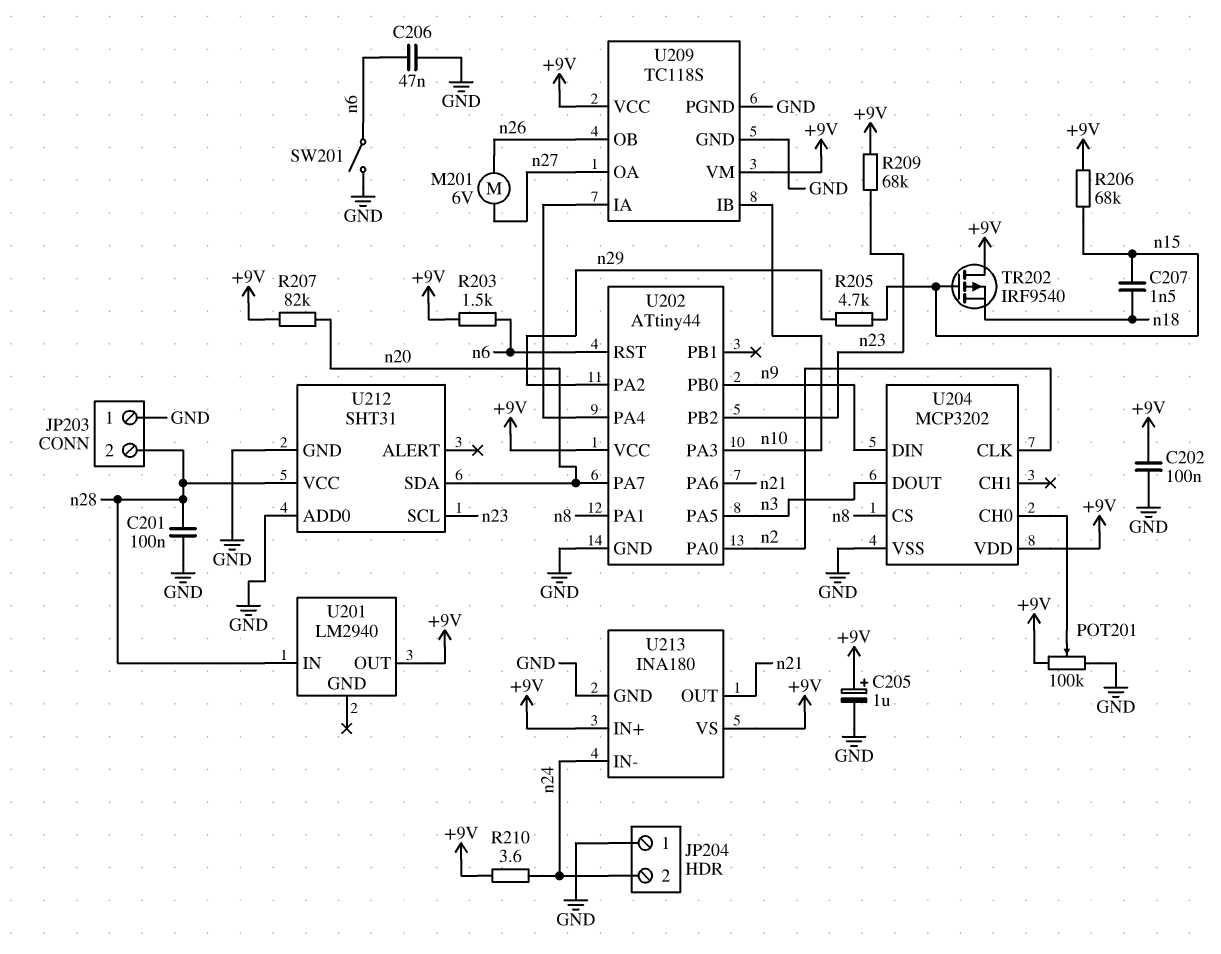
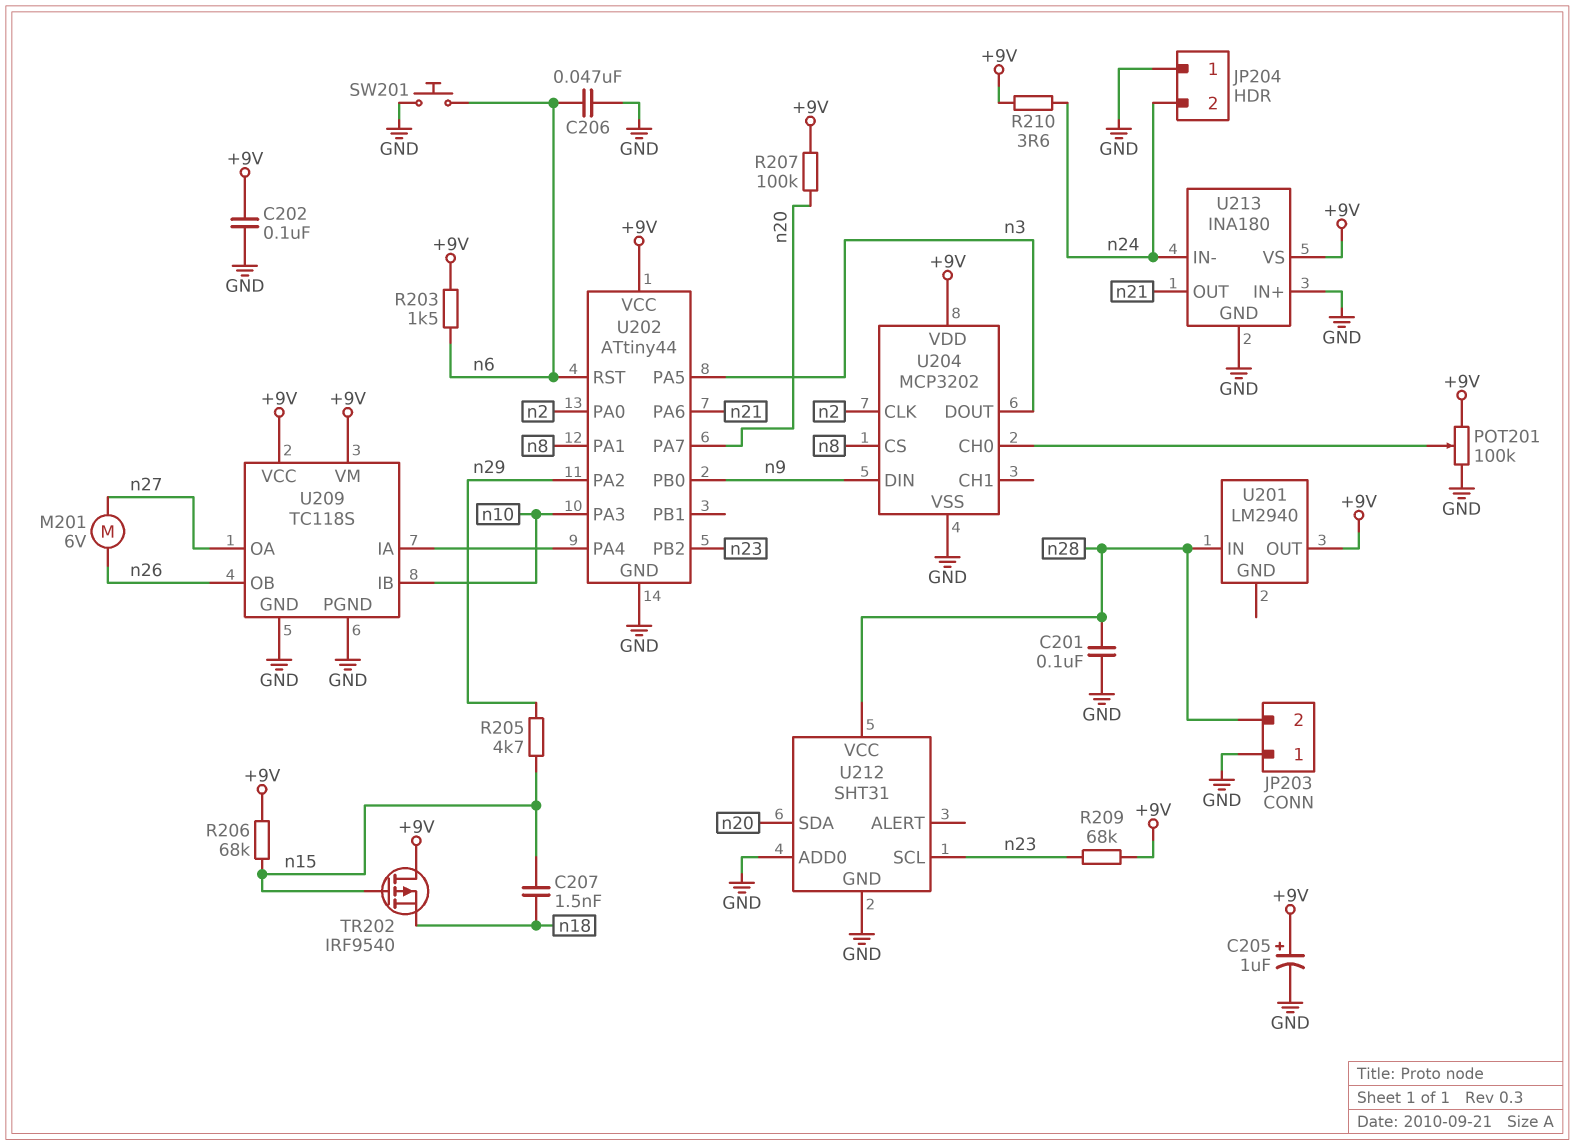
R207: 82k (+9V, n20) -> 100k (+9V, n20)
SW201: switch (GND, n6) -> button (GND, n6)
U213 pin IN+: +9V -> GND

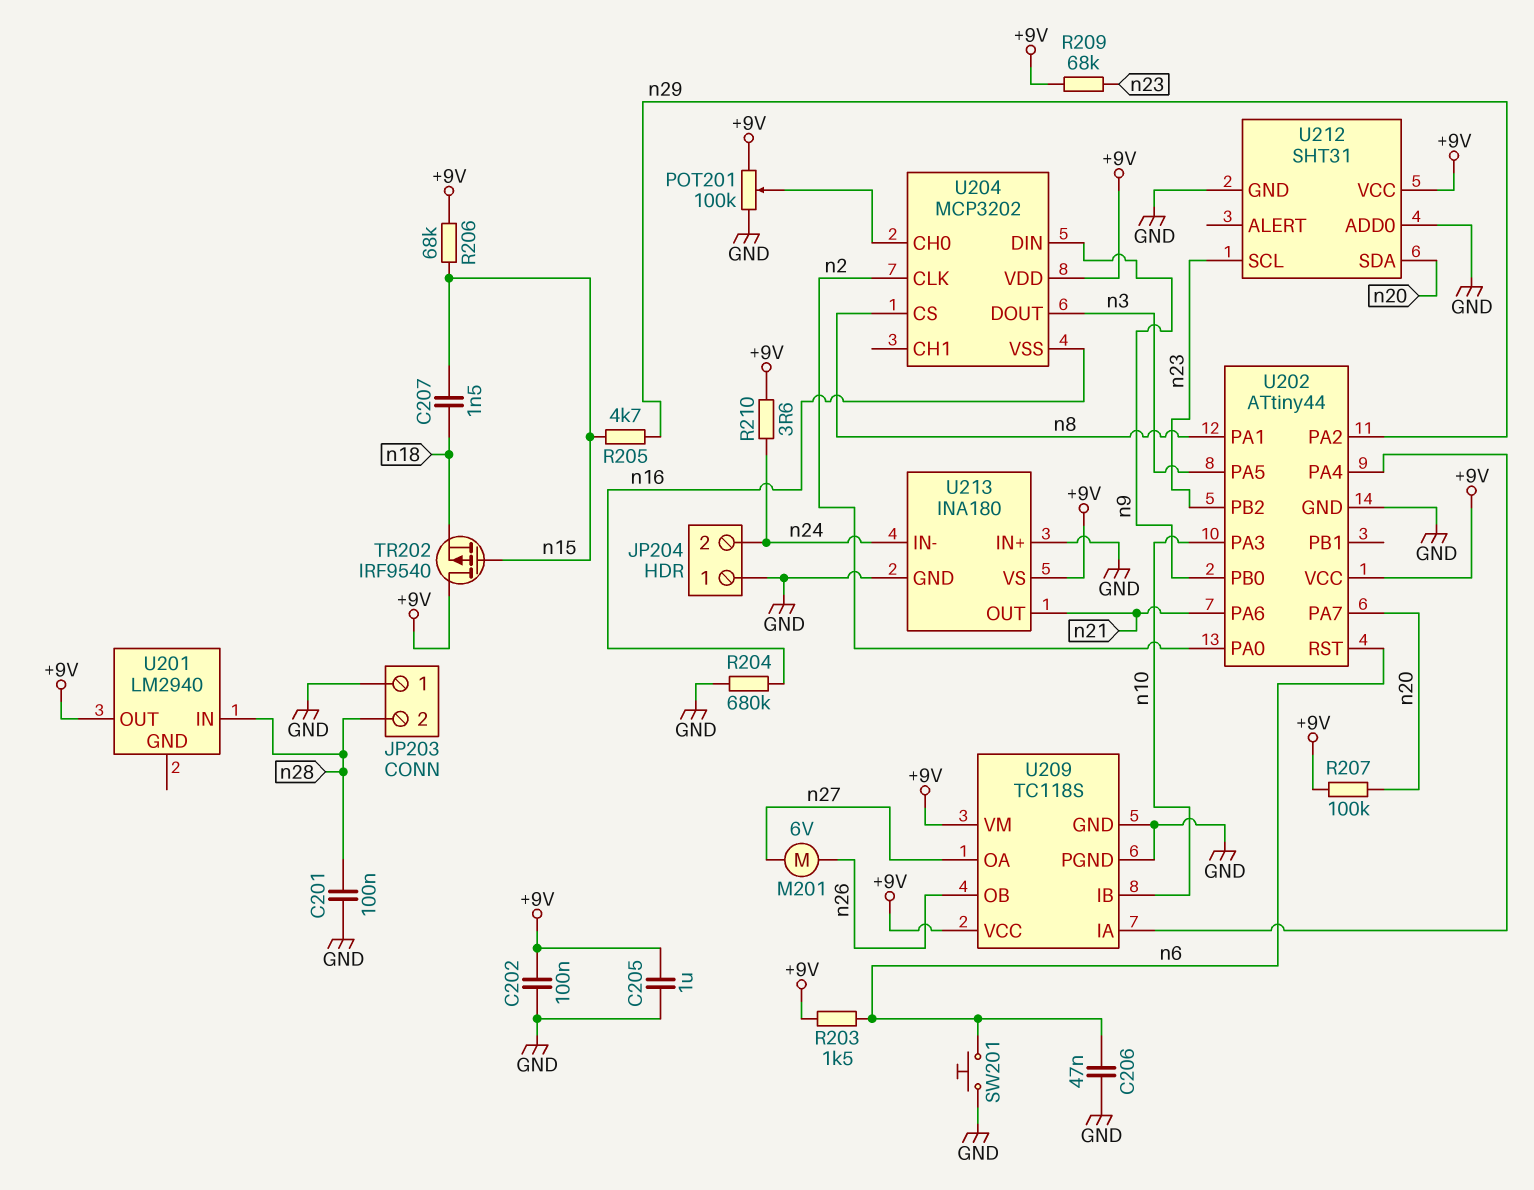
C205: 1uF (plus +9V, minus GND) -> 1uF (+9V, GND)
R204: none -> 680k (GND, n16)
U204 pin VSS: GND -> n16
U212 pin VCC: n28 -> +9V

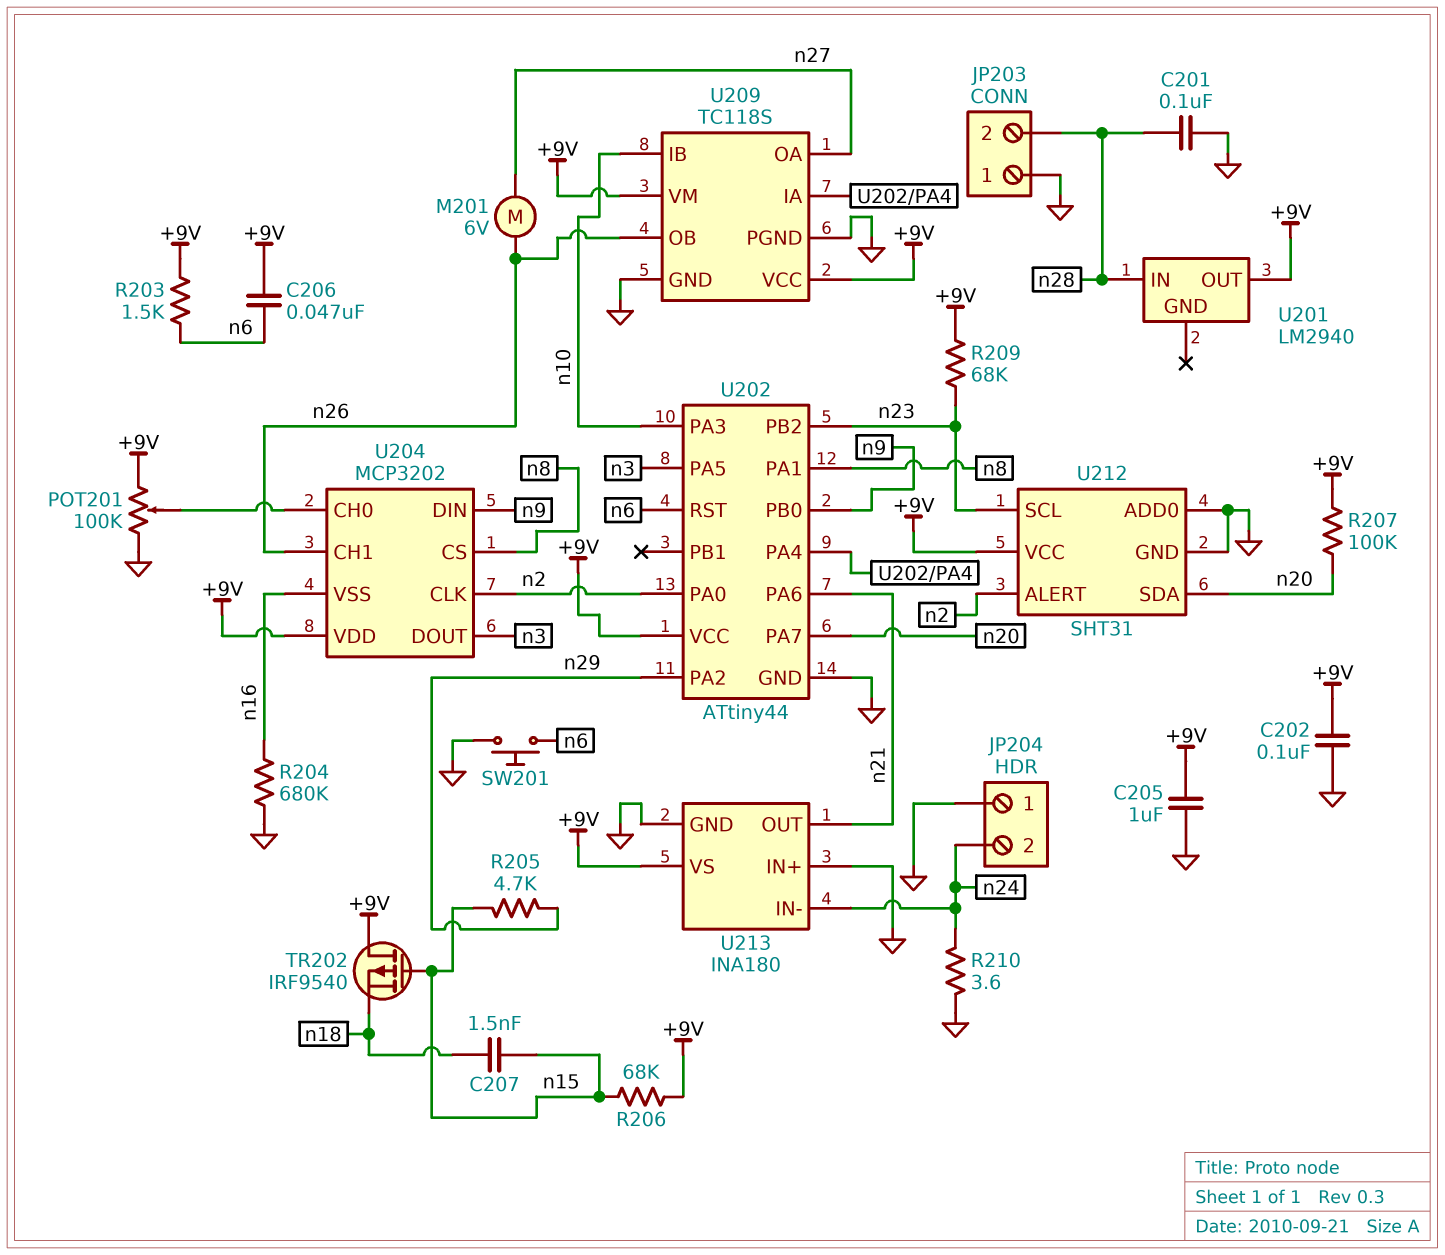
C206: 47nF (GND, n6) -> 47nF (+9V, n6)
R210: 3.6 (+9V, n24) -> 3.6 (GND, n24)
U204 pin CH1: none -> n26
U212 pin ALERT: none -> n2

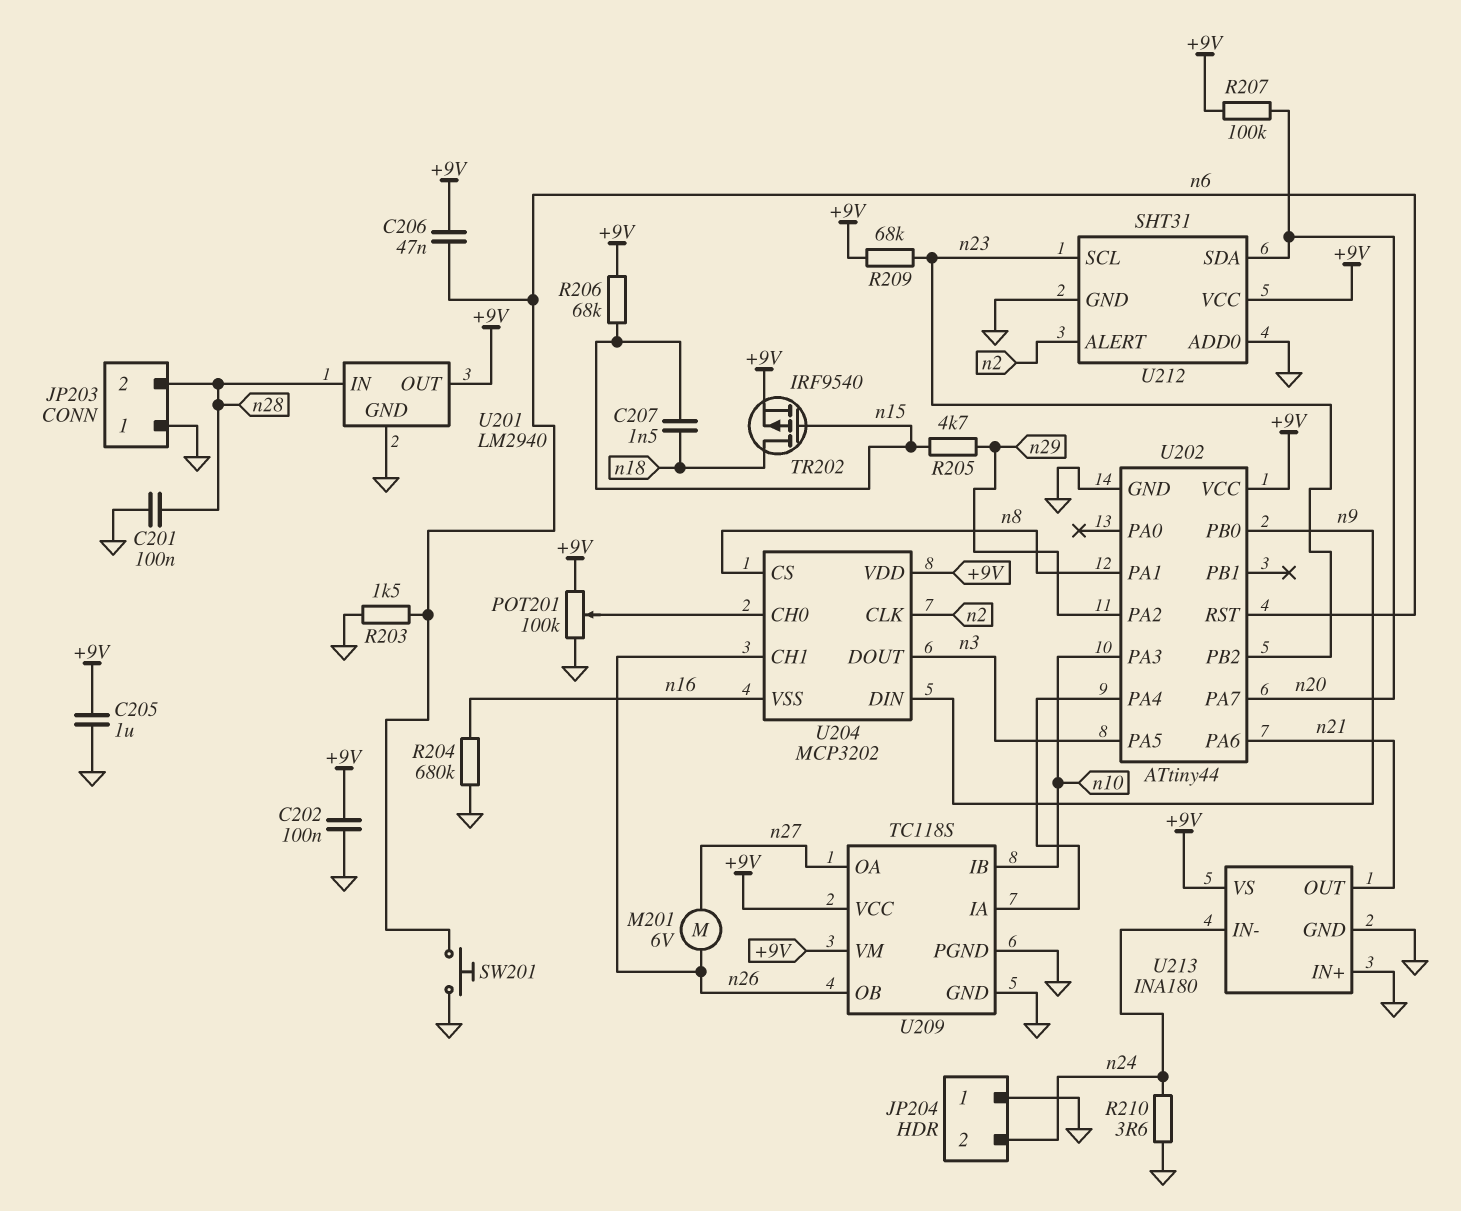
R203: 1.5k (+9V, n6) -> 1.5k (GND, n6)
TR202: PMOS IRF9540 (G n15, D +9V, S n18) -> PMOS IRF9540 (G n15, D n18, S +9V)
U201 pin GND: none -> GND
U202 pin PA0: n2 -> none

